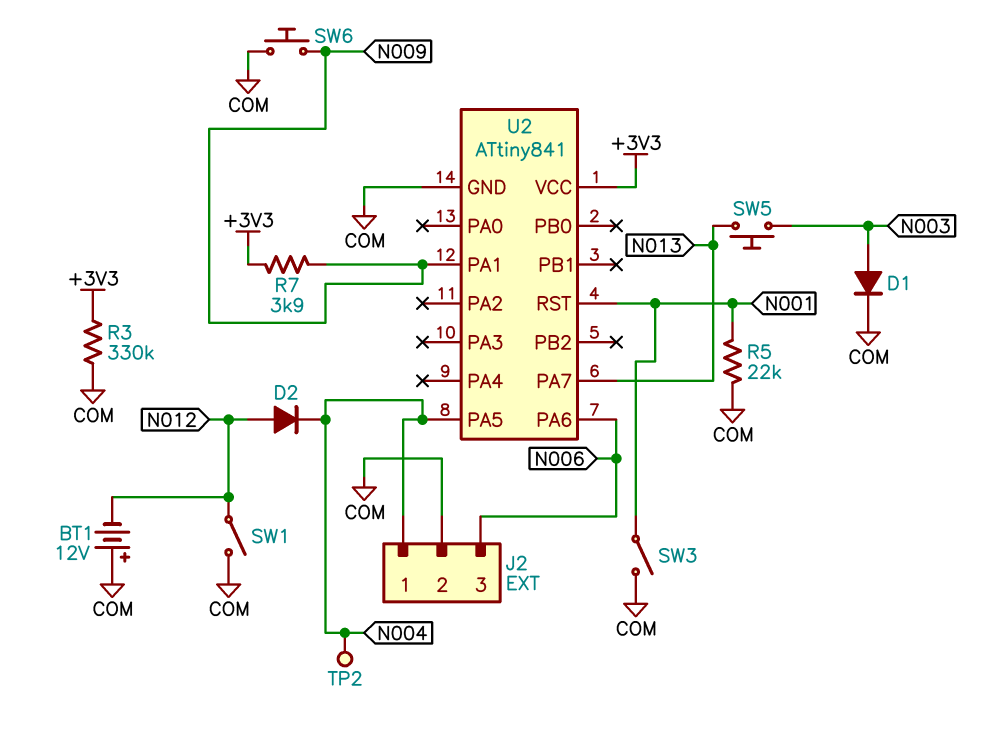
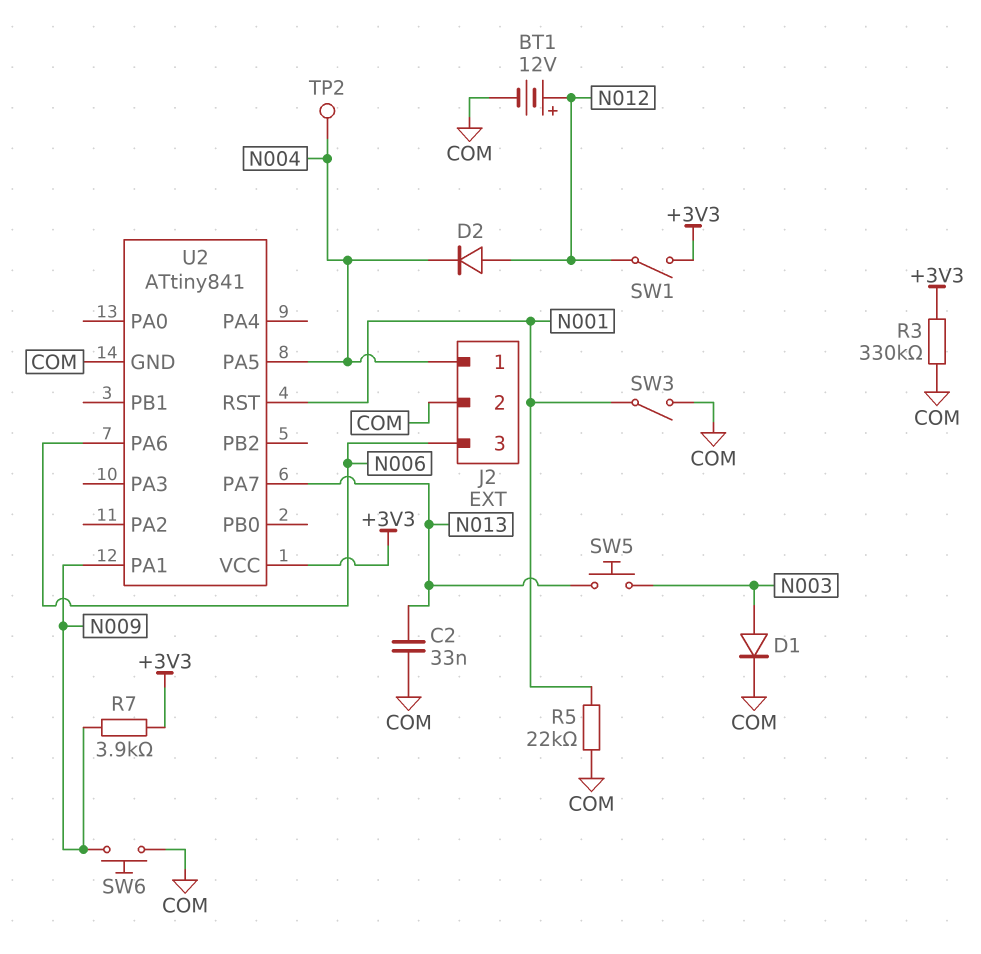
BT1: 12V (plus COM, minus N012) -> 12V (plus N012, minus COM)
C2: none -> 33nF (COM, N013)
SW1: switch (COM, N012) -> switch (+3V3, N012)

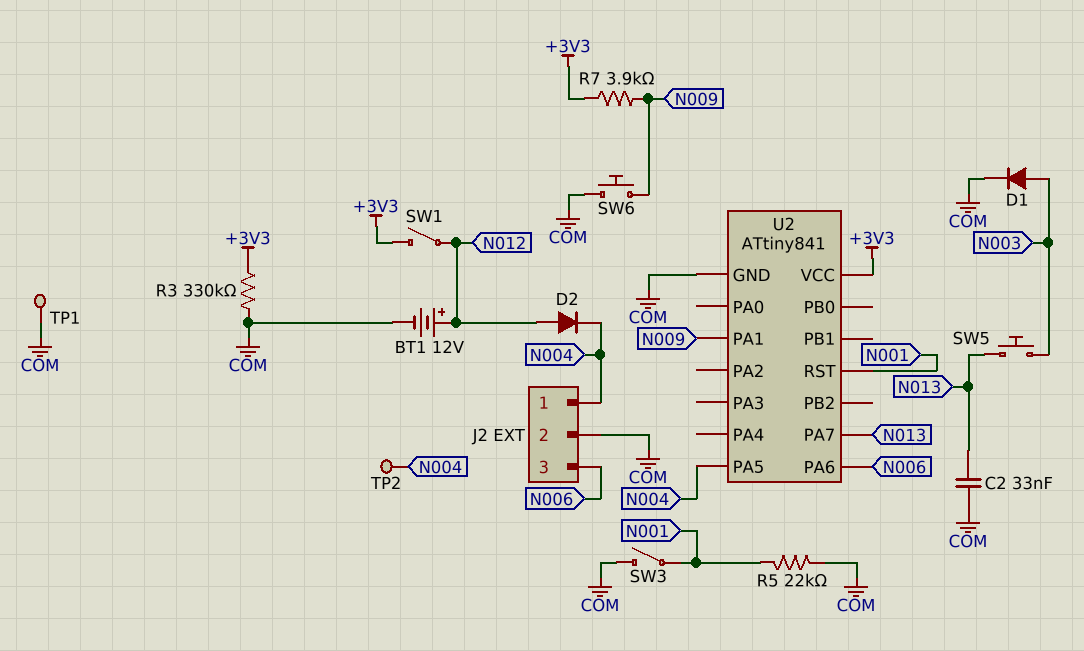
TP1: none -> test point (COM)

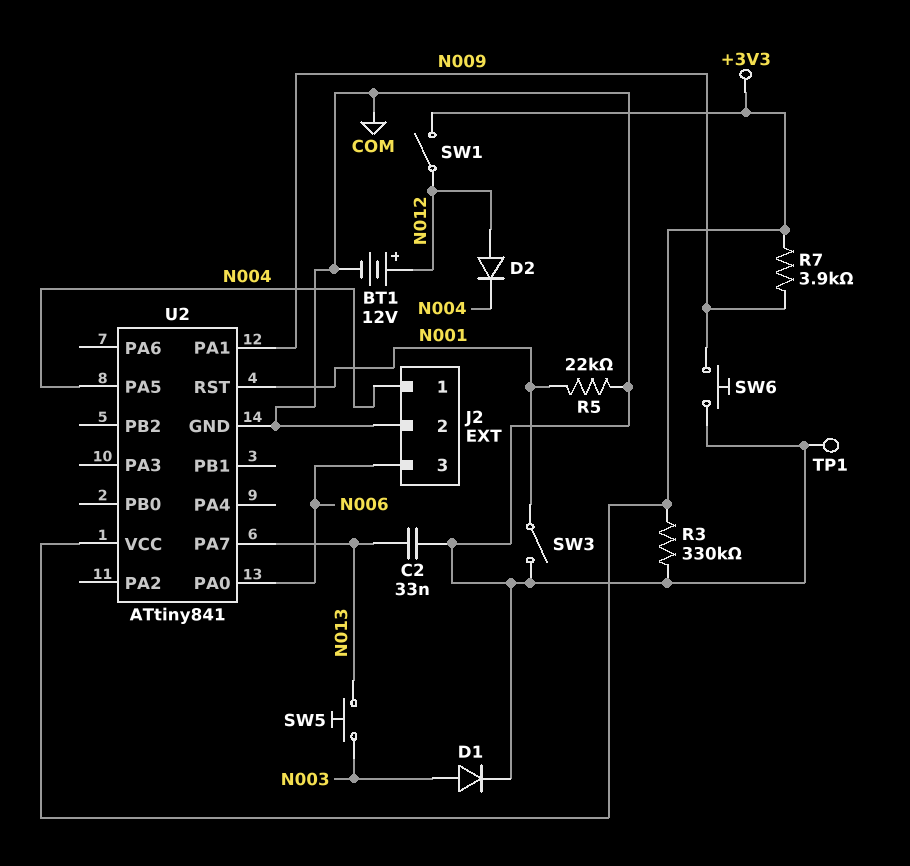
TP2: test point (N004) -> none
U2 pin PA0: none -> N006
U2 pin PA6: N006 -> none

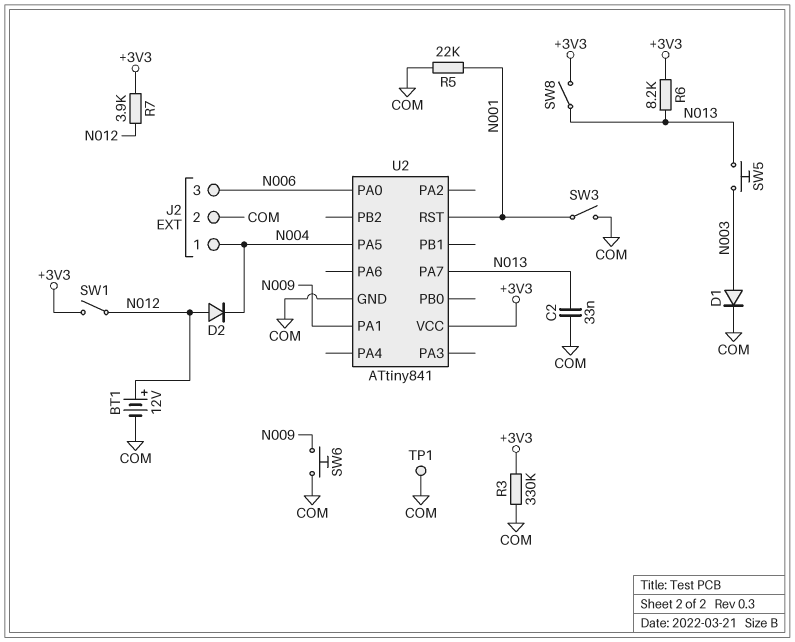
R6: none -> 8.2k (+3V3, N013)
R7: 3.9k (+3V3, N009) -> 3.9k (+3V3, N012)
SW8: none -> switch (+3V3, N013)

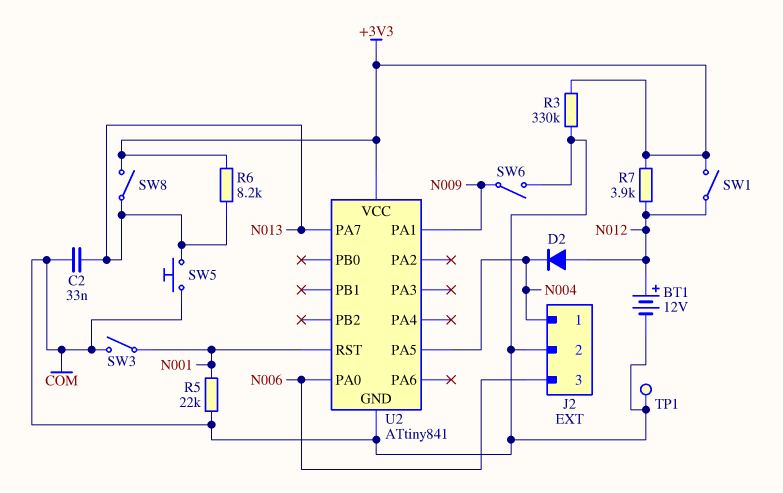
D1: diode (A N003, K COM) -> none
SW5: button (N003, N013) -> button (COM, N013)
SW6: button (COM, N009) -> switch (COM, N009)

